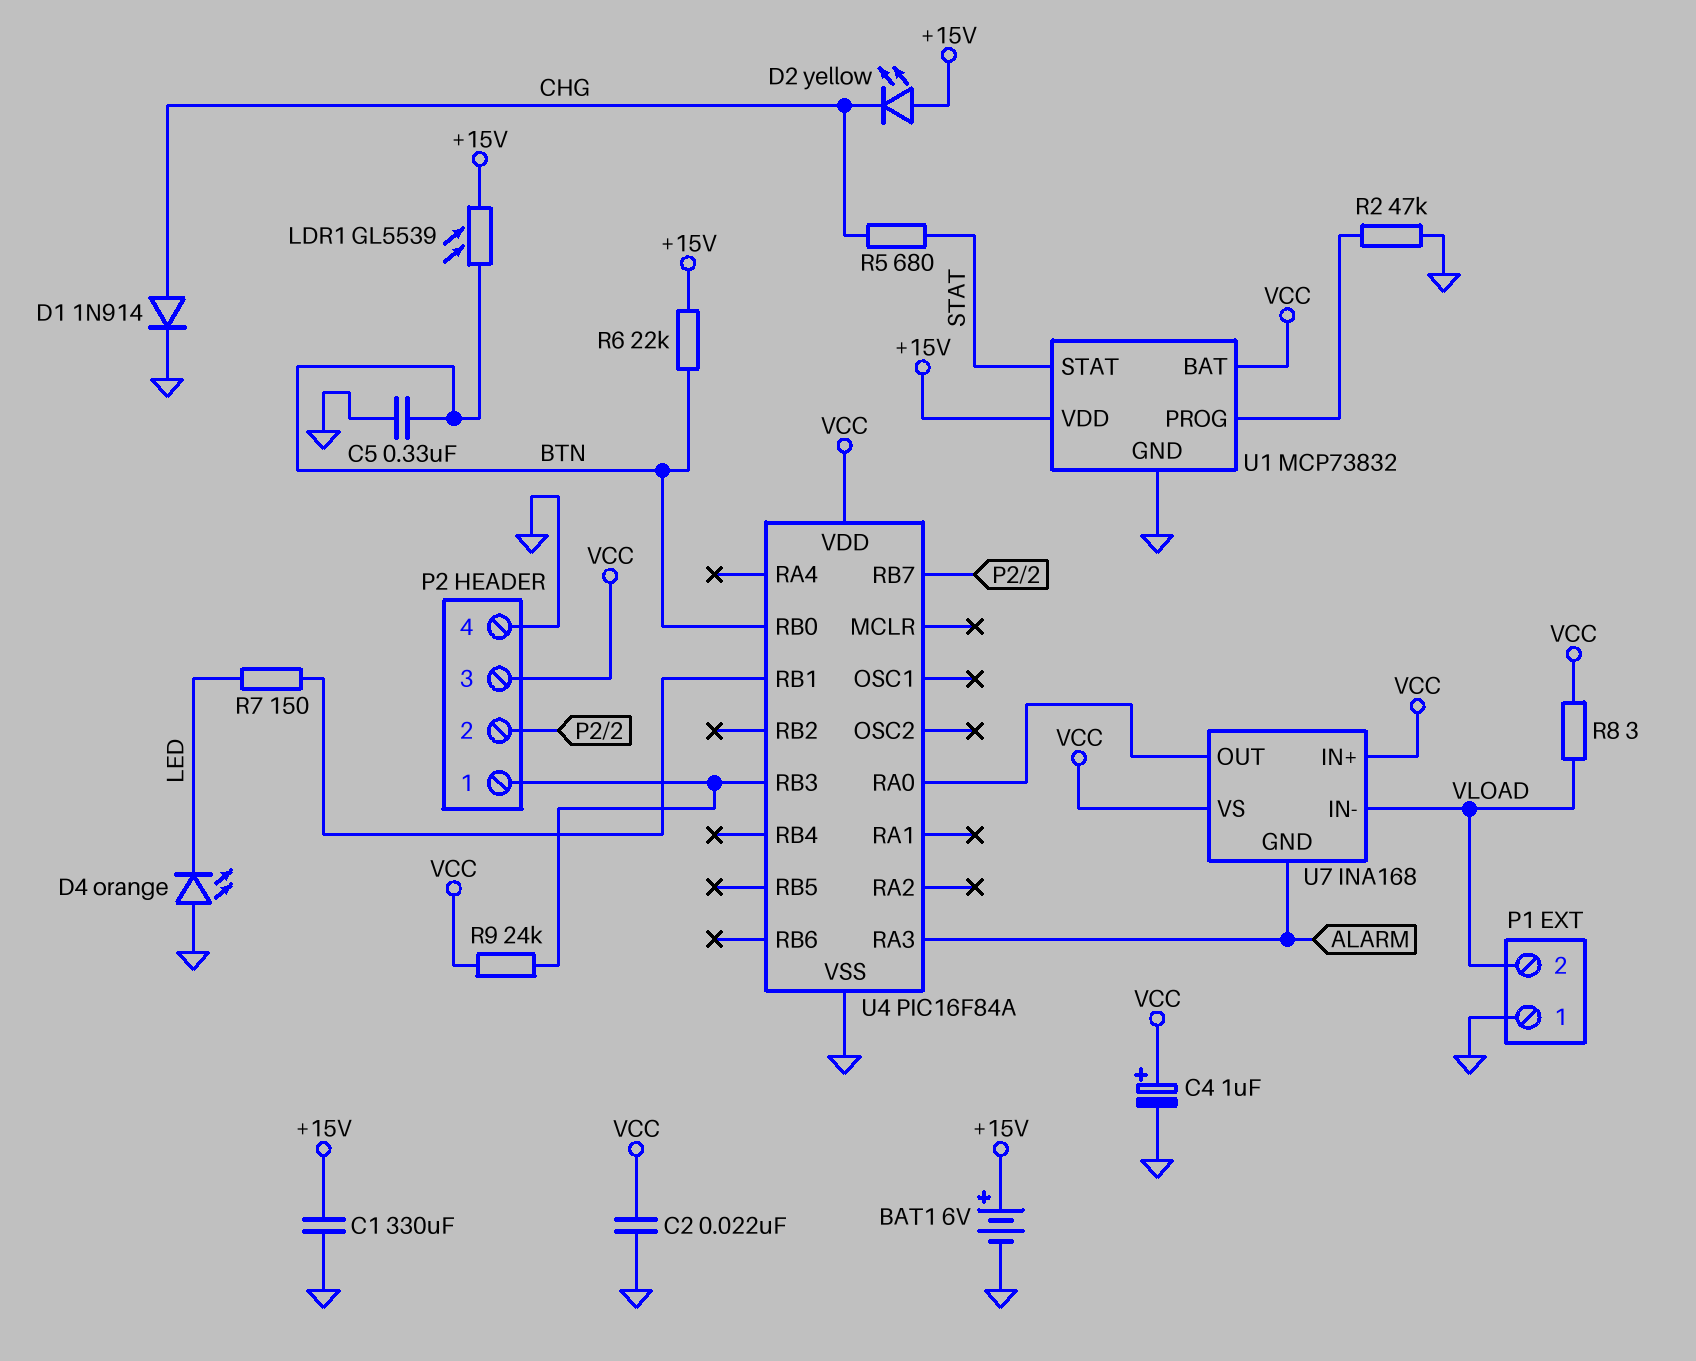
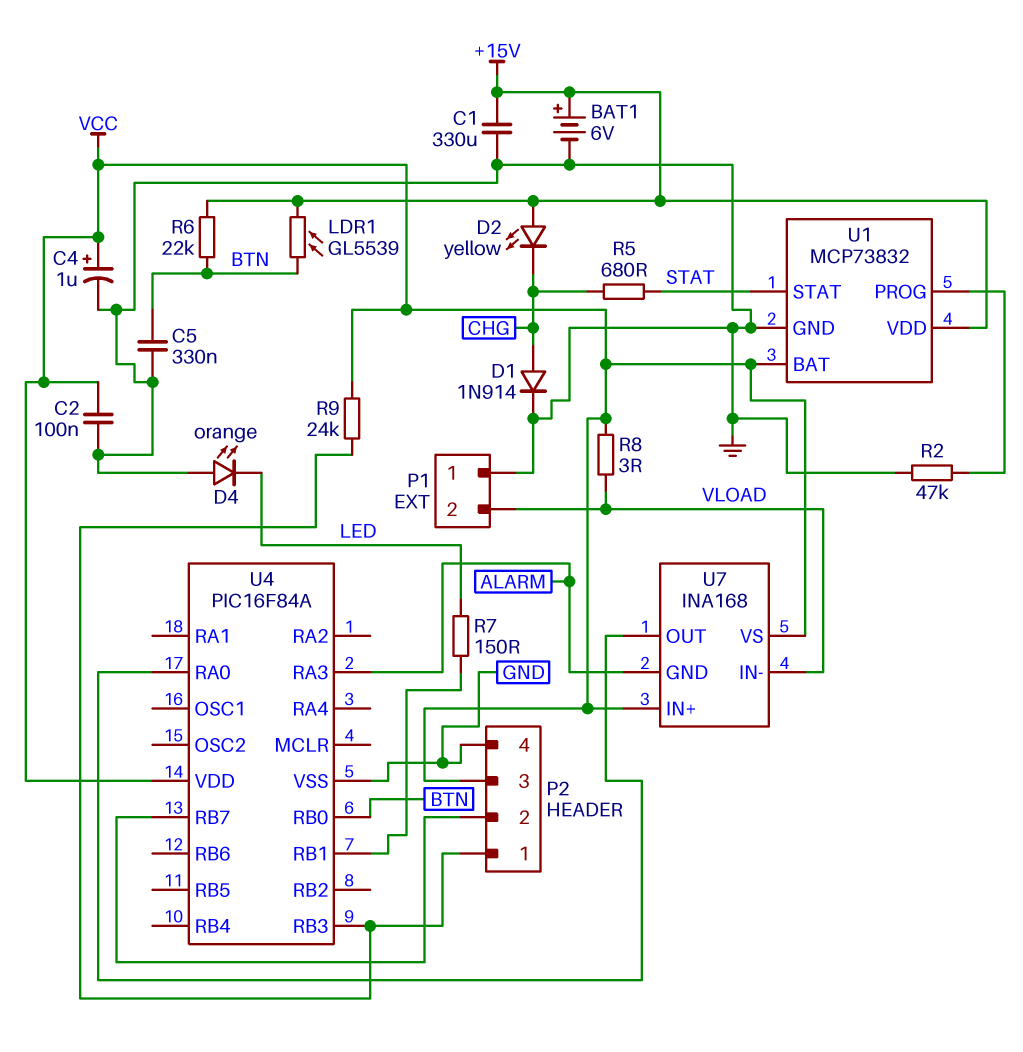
C2: 22nF (GND, VCC) -> 100nF (GND, VCC)

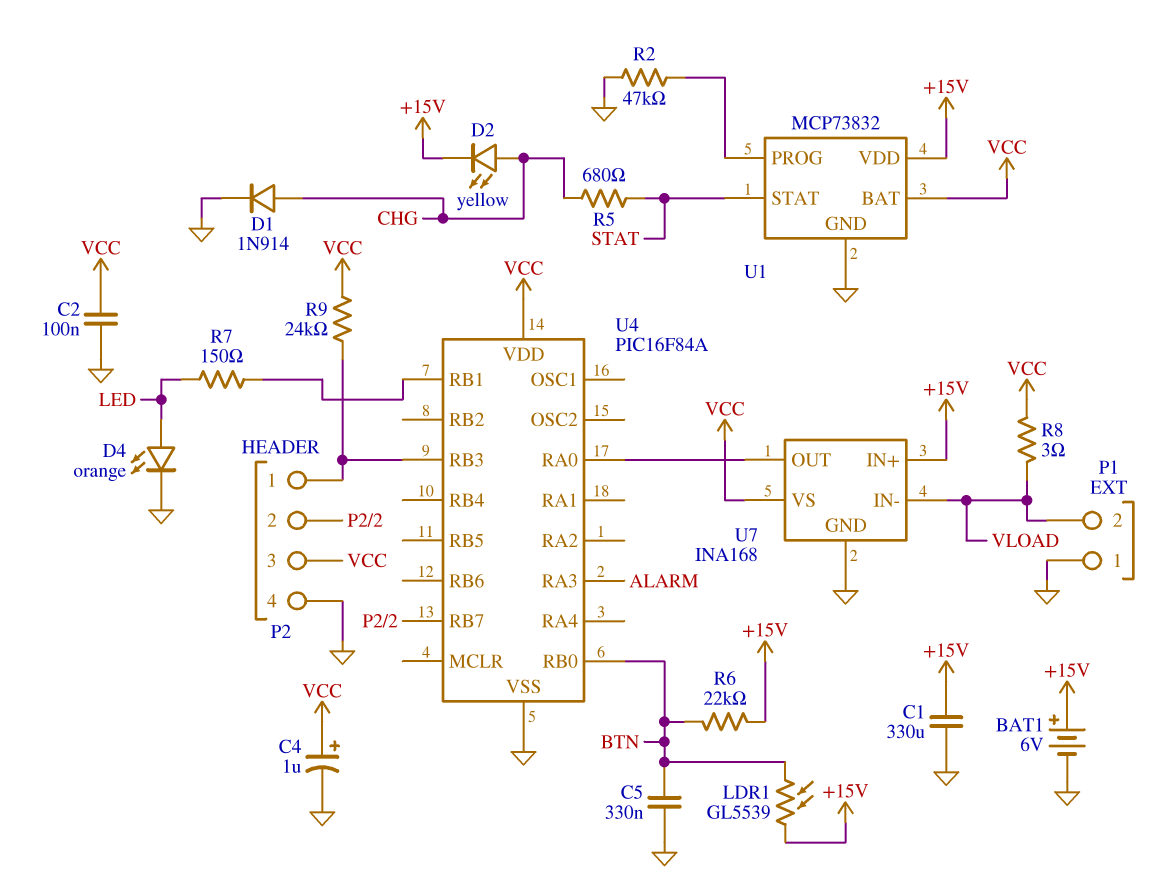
D2: LED yellow (A +15V, K CHG) -> LED yellow (A CHG, K +15V)
D4: LED orange (A GND, K LED) -> LED orange (A LED, K GND)
U7 pin GND: ALARM -> GND
U7 pin IN+: VCC -> +15V

